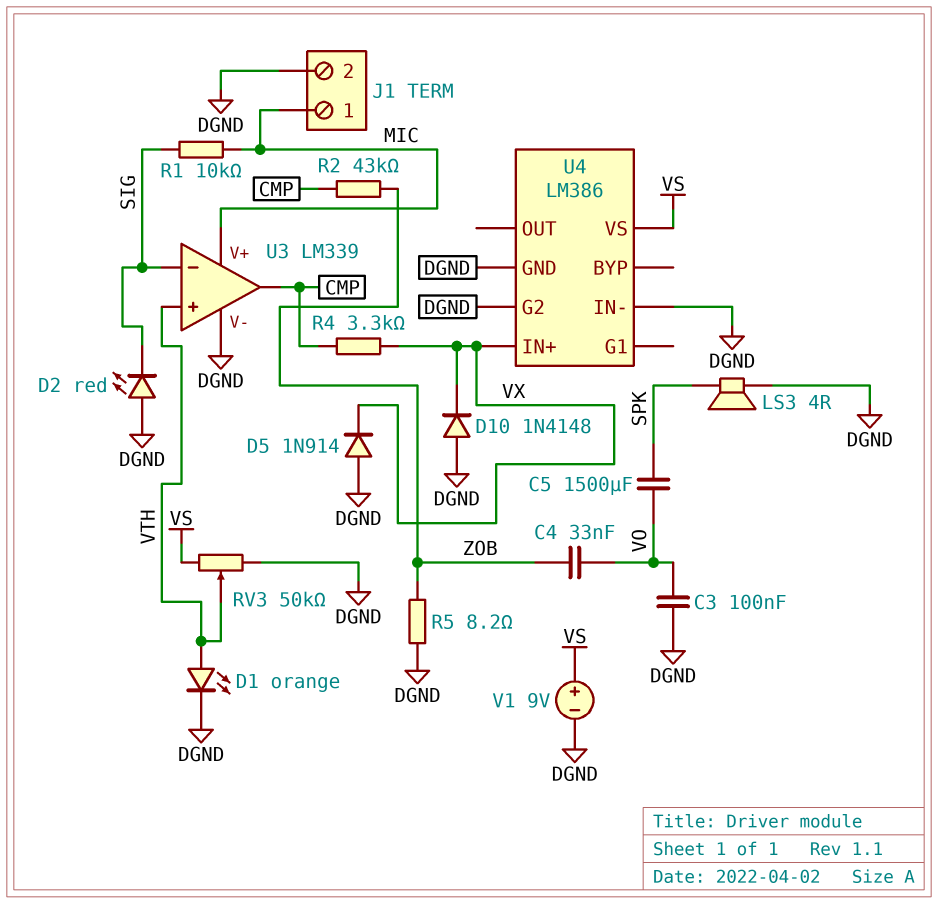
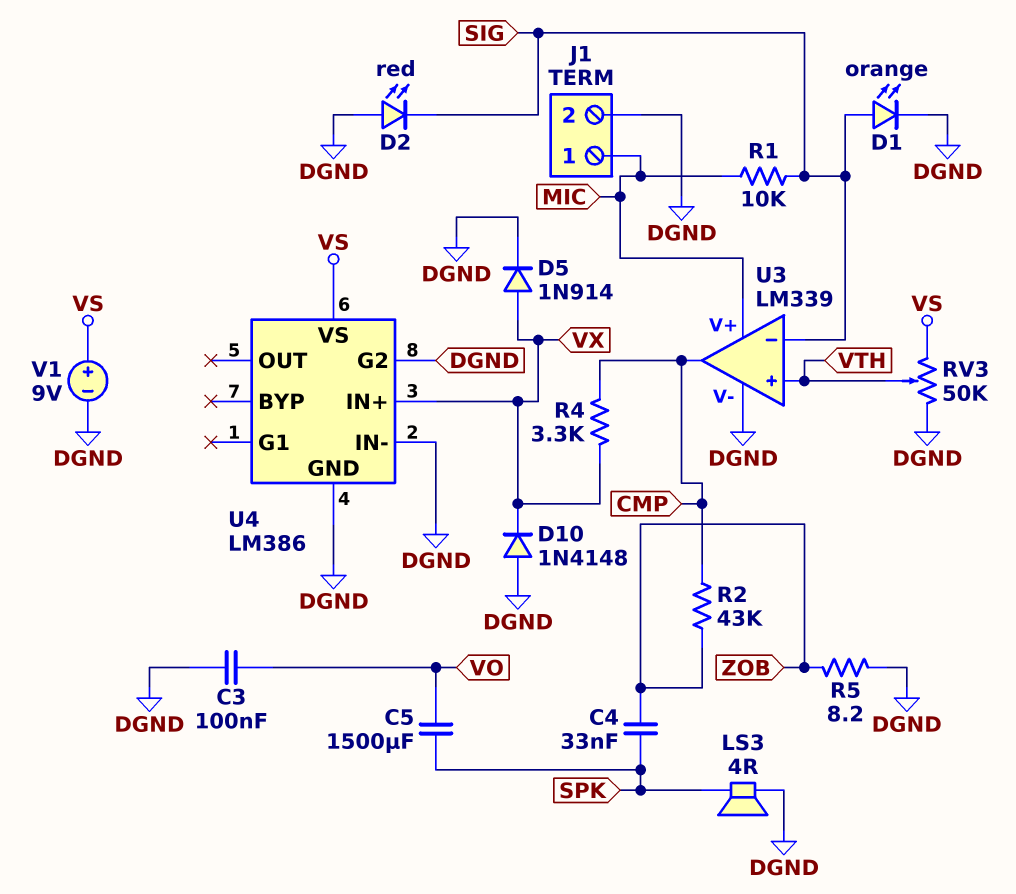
C4: 33nF (VO, ZOB) -> 33nF (SPK, ZOB)
D1: LED orange (A VTH, K DGND) -> LED orange (A SIG, K DGND)
D5: diode 1N914 (A DGND, K VX) -> diode 1N914 (A VX, K DGND)

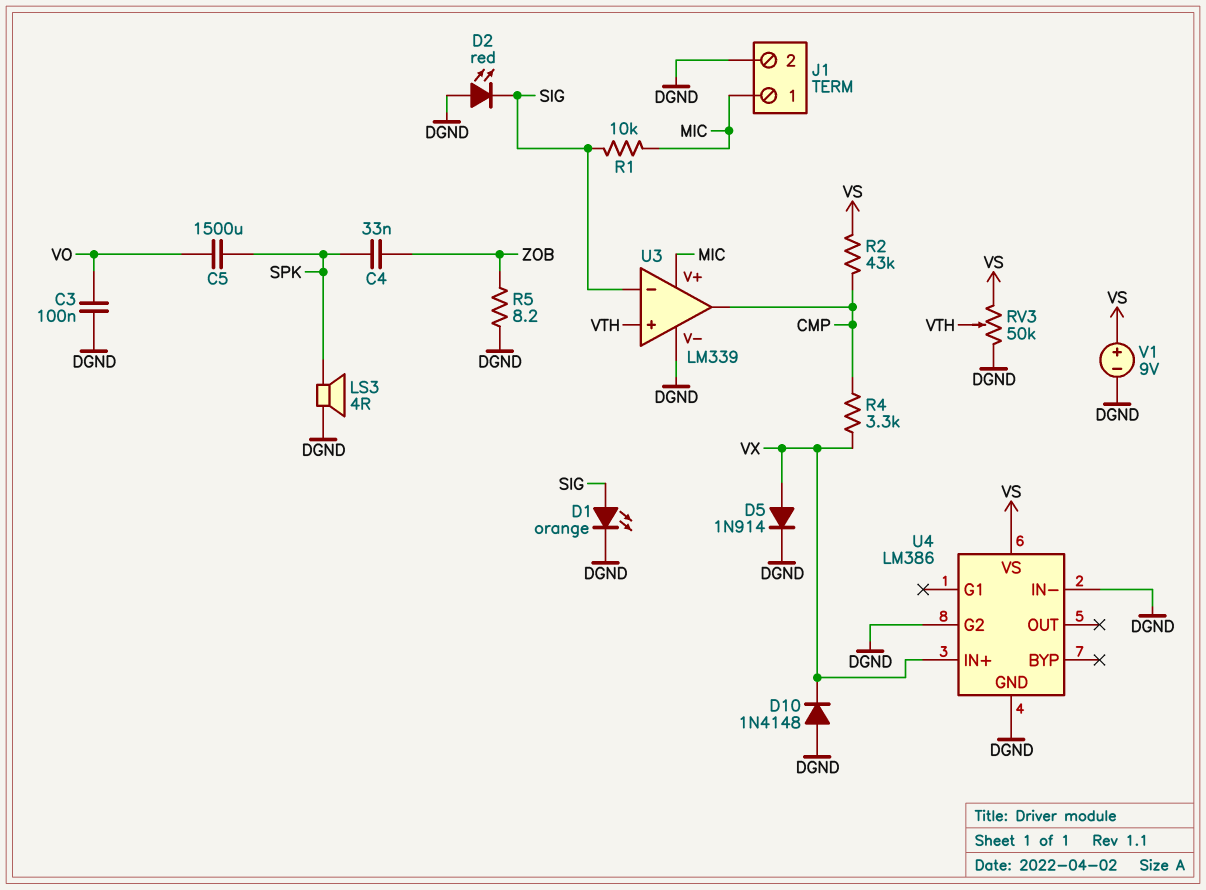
R2: 43k (CMP, ZOB) -> 43k (CMP, VS)

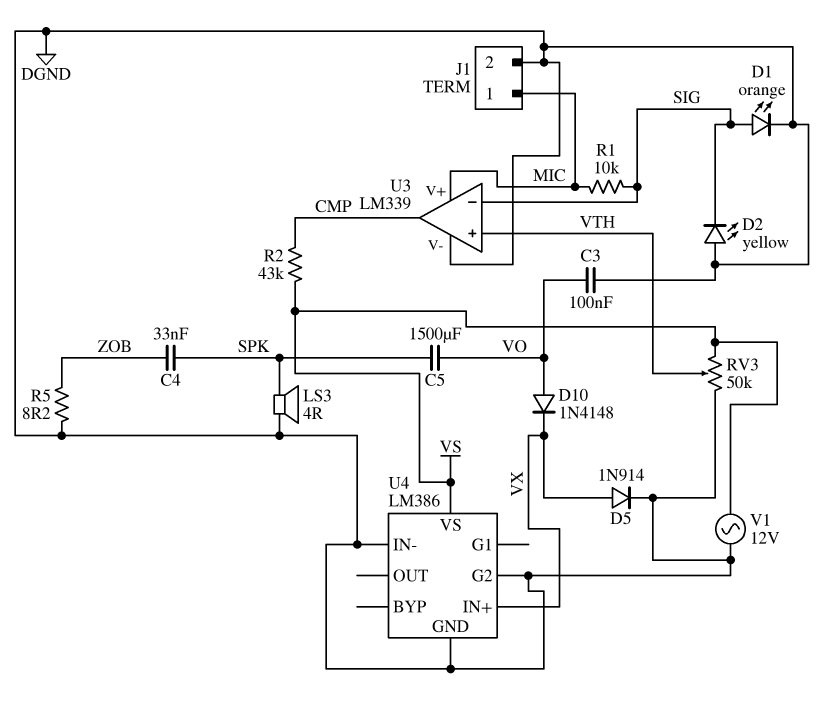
D2: LED red (A DGND, K SIG) -> LED yellow (A DGND, K SIG)
D10: diode 1N4148 (A DGND, K VX) -> diode 1N4148 (A VO, K VX)
R4: 3.3k (CMP, VX) -> none
V1: 9V (plus VS, minus DGND) -> AC 12V (DGND, VS)

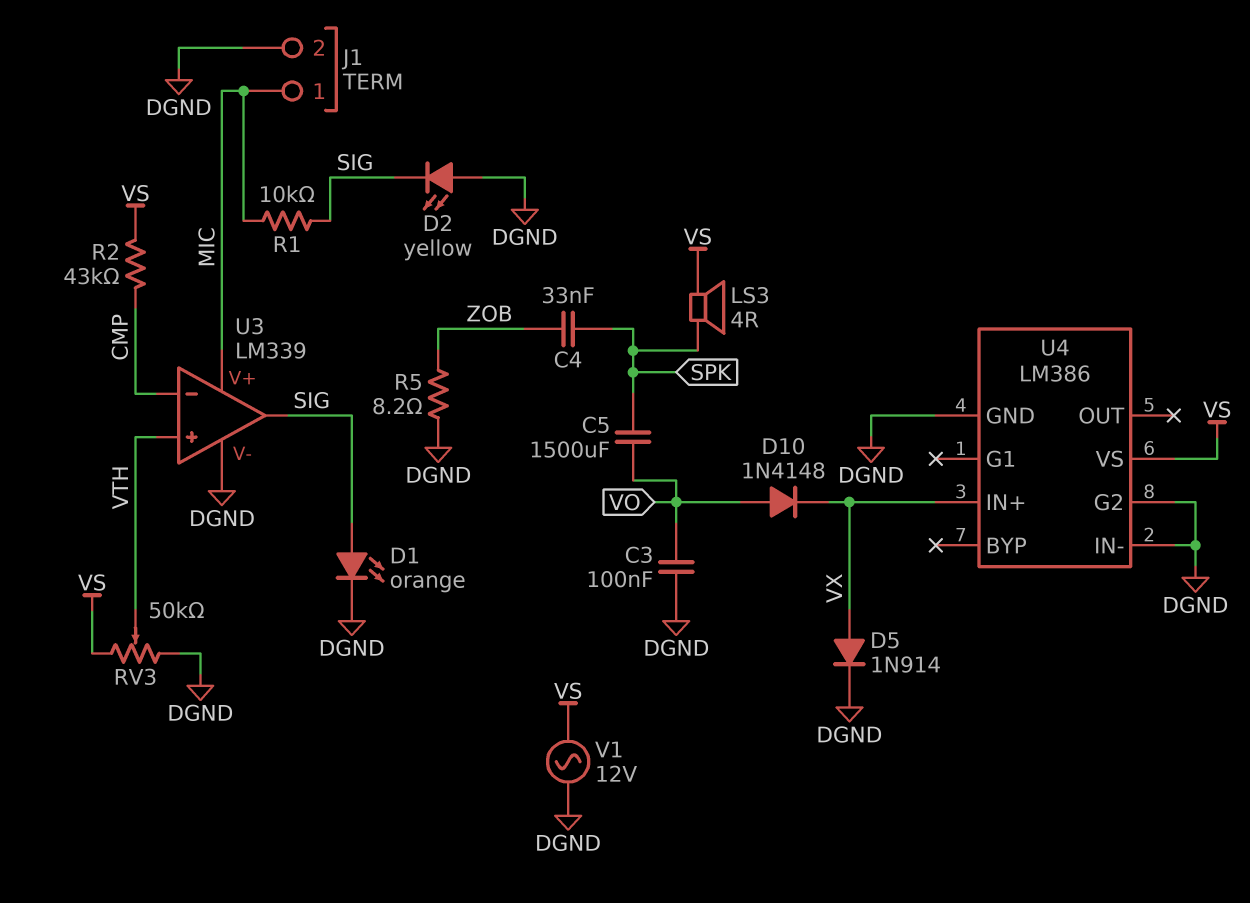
LS3: speaker 4R (DGND, SPK) -> speaker 4R (SPK, VS)
U3 pin in-: SIG -> CMP
U3 pin out: CMP -> SIG

